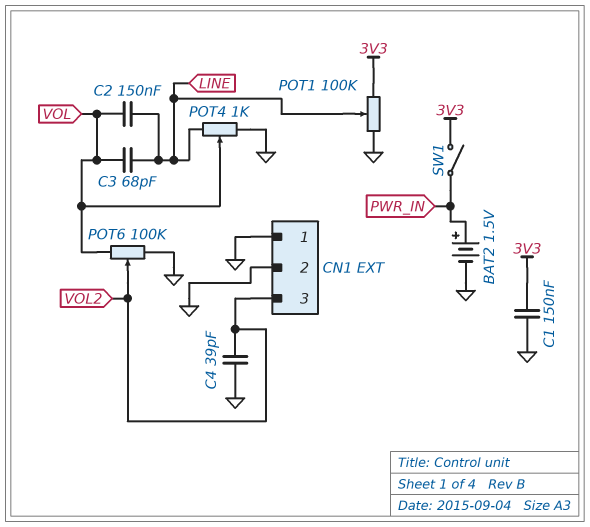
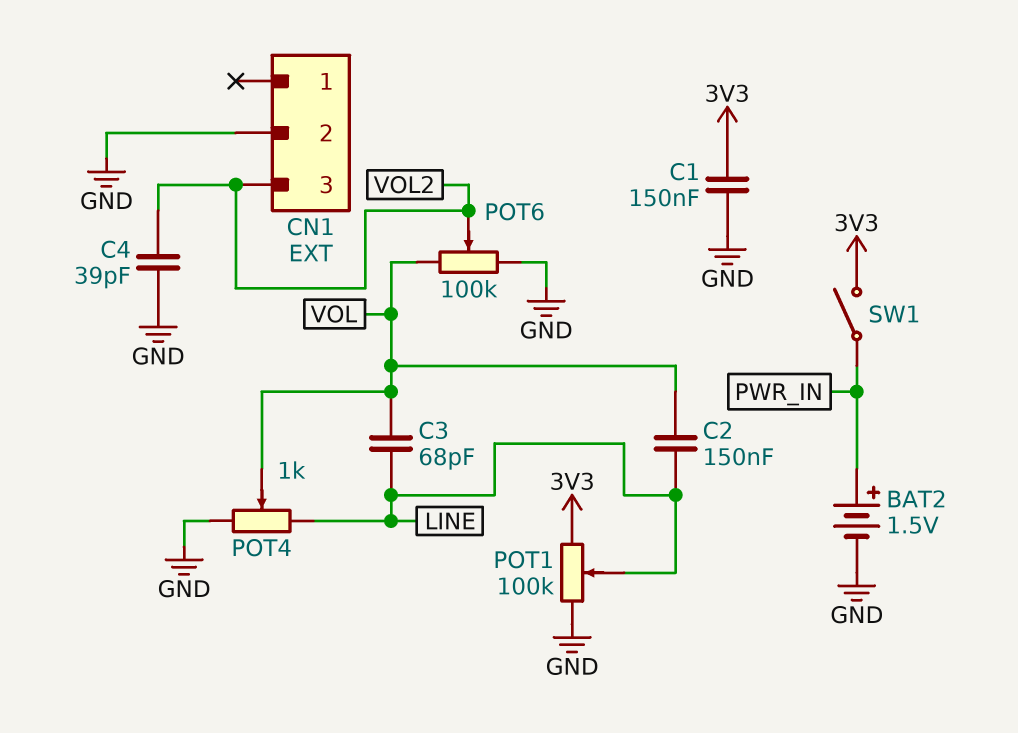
CN1 pin 1: GND -> none

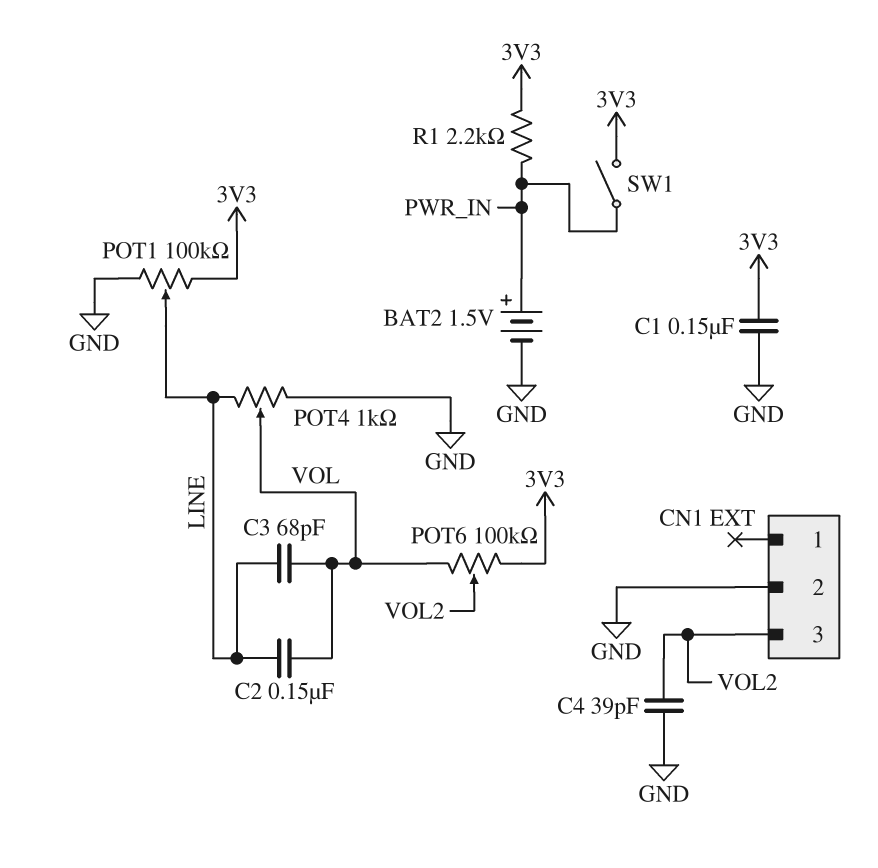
POT6: 100k (GND, VOL, wiper VOL2) -> 100k (3V3, VOL, wiper VOL2)
R1: none -> 2.2k (3V3, PWR_IN)

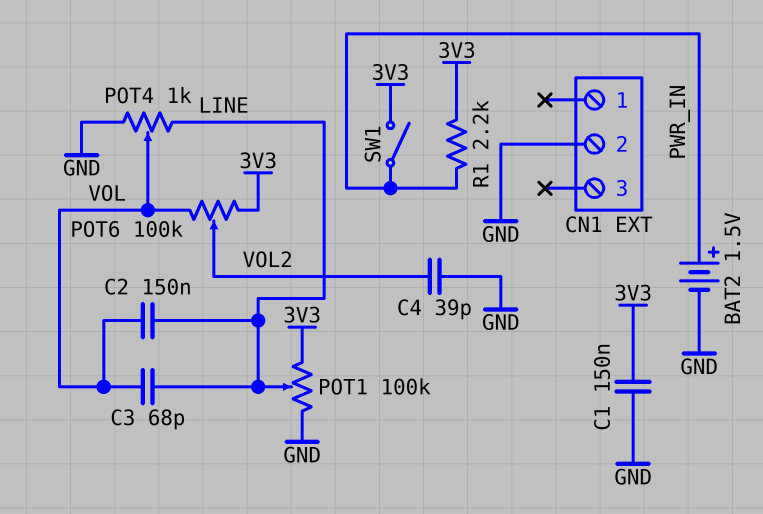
CN1 pin 3: VOL2 -> none

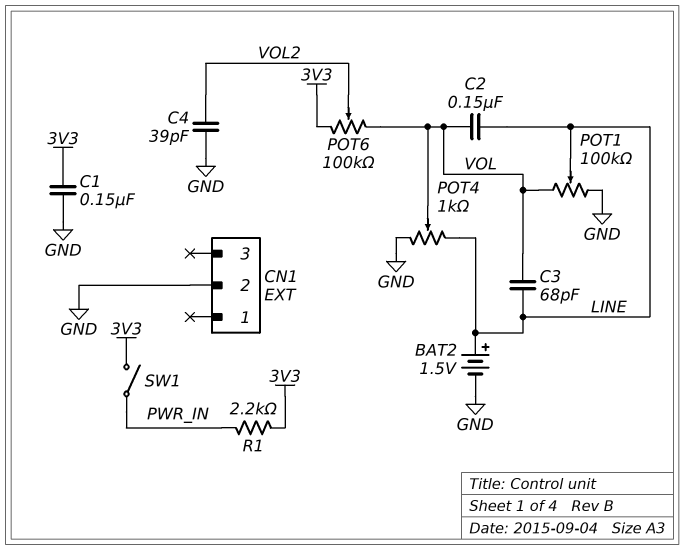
BAT2: 1.5V (plus PWR_IN, minus GND) -> 1.5V (plus LINE, minus GND)
POT1: 100k (3V3, GND, wiper LINE) -> 100k (GND, VOL, wiper LINE)

